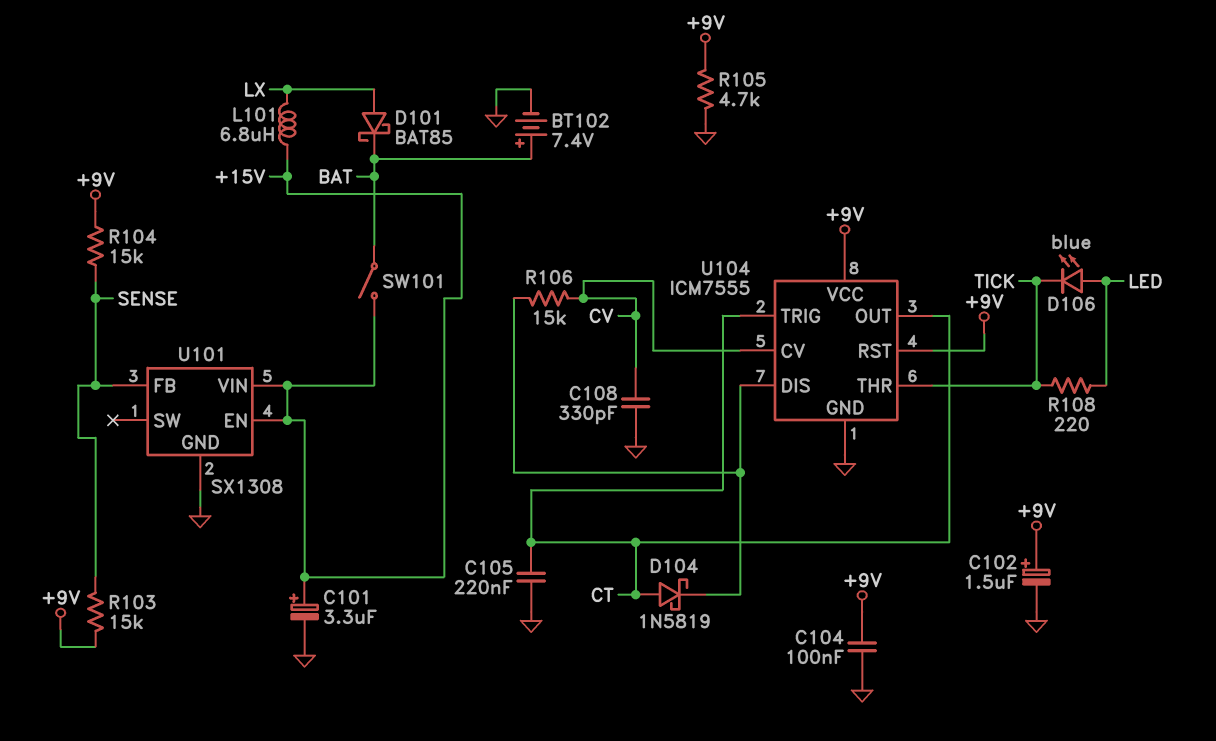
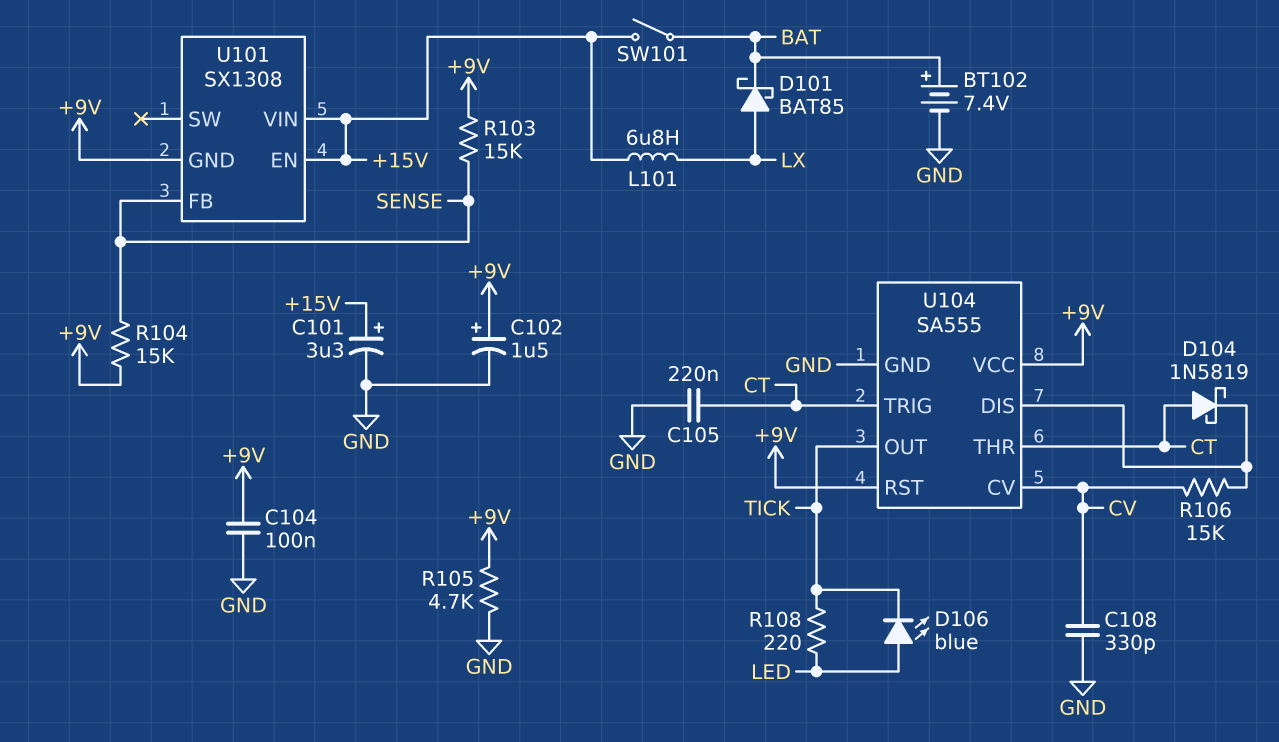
U101 pin GND: GND -> +9V
U104: ICM7555 -> SA555
U104 pin OUT: CT -> TICK
U104 pin THR: TICK -> CT

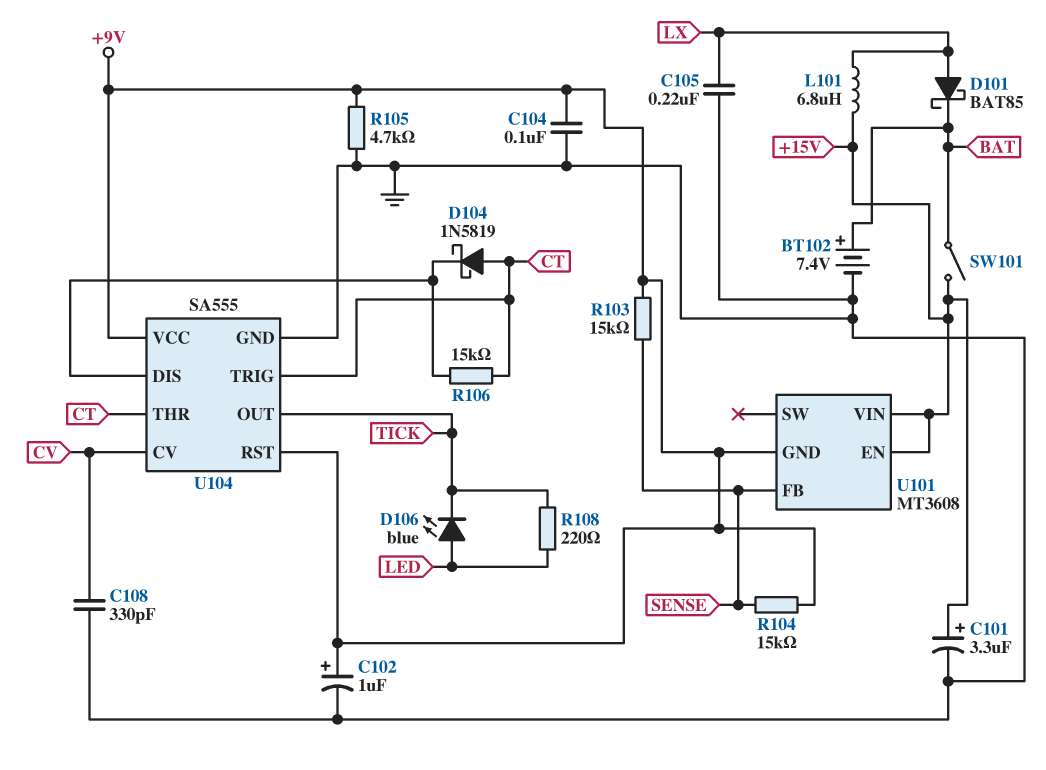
C102: 1.5uF (plus +9V, minus GND) -> 1uF (plus +9V, minus GND)
C105: 220nF (CT, GND) -> 220nF (GND, LX)
R106: 15k (CV, U104/DIS) -> 15k (CT, U104/DIS)
U101: SX1308 -> MT3608

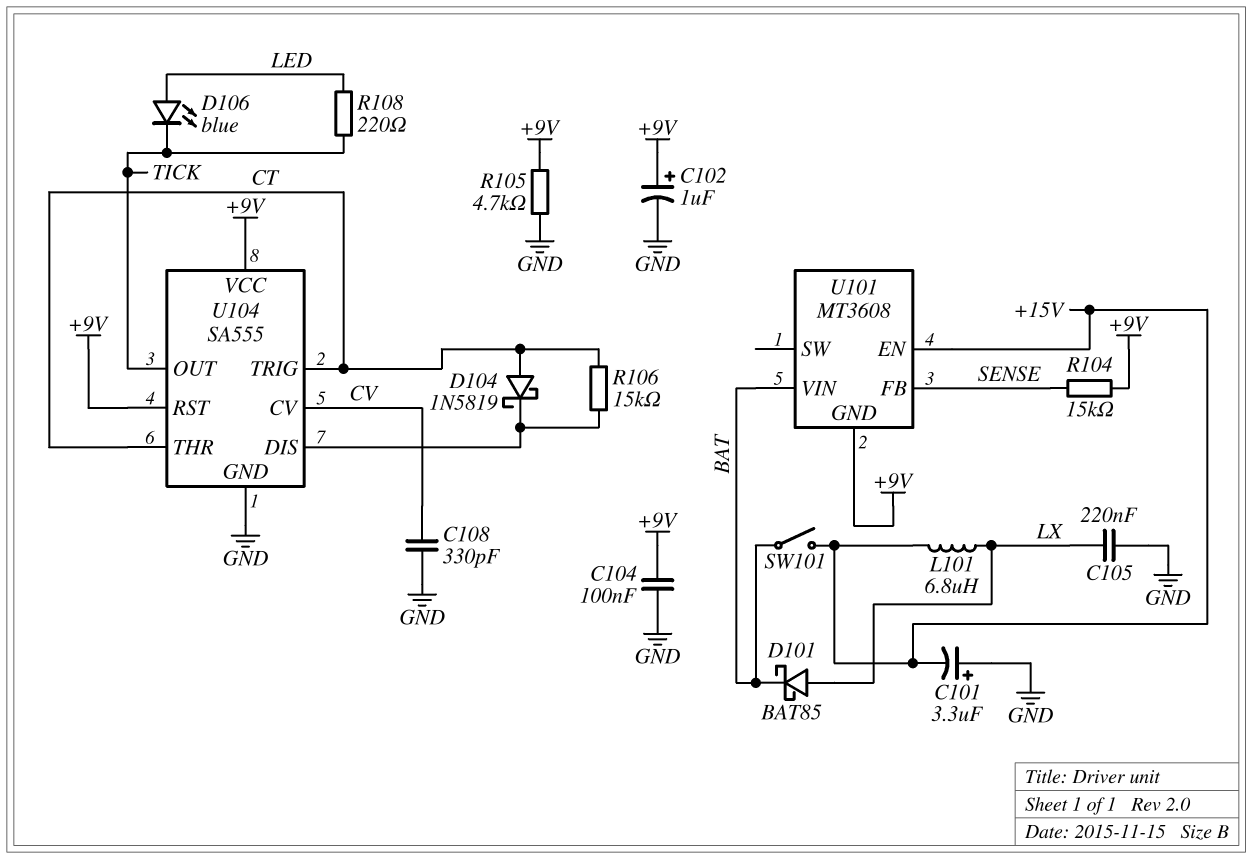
BT102: 7.4V (plus BAT, minus GND) -> none
C101: 3.3uF (plus +15V, minus GND) -> 3.3uF (plus GND, minus +15V)
R103: 15k (+9V, SENSE) -> none
U101 pin VIN: +15V -> BAT

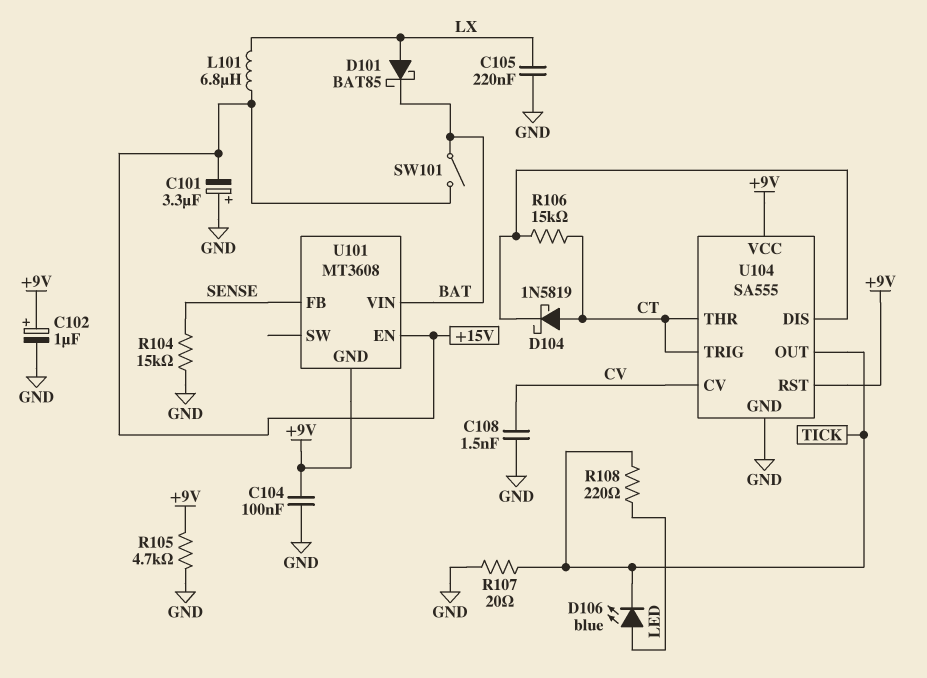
C108: 330pF (CV, GND) -> 1.5nF (CV, GND)
R104: 15k (+9V, SENSE) -> 15k (GND, SENSE)
R107: none -> 20 (GND, TICK)

